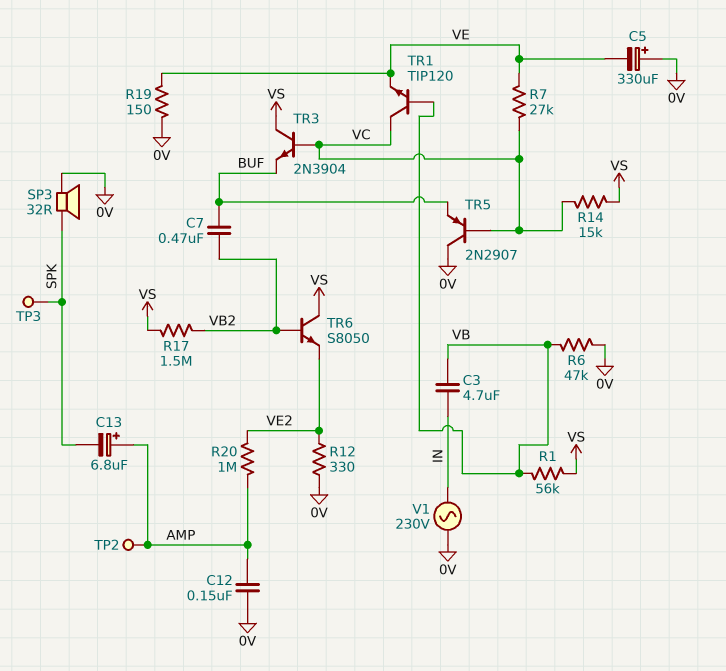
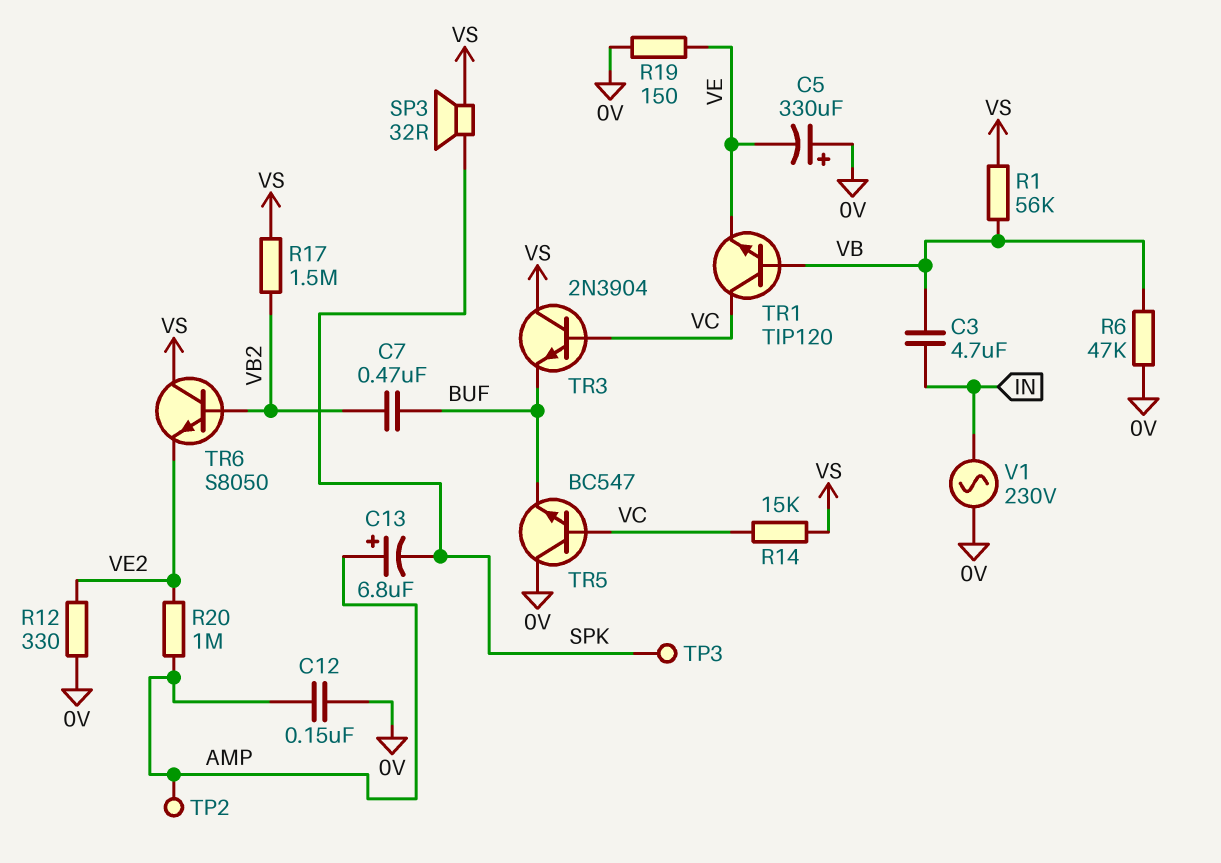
R7: 27k (VC, VE) -> none
SP3: speaker 32R (0V, SPK) -> speaker 32R (SPK, VS)
TR5: PNP 2N2907 (B VC, C 0V, E BUF) -> NPN BC547 (B VC, C 0V, E BUF)

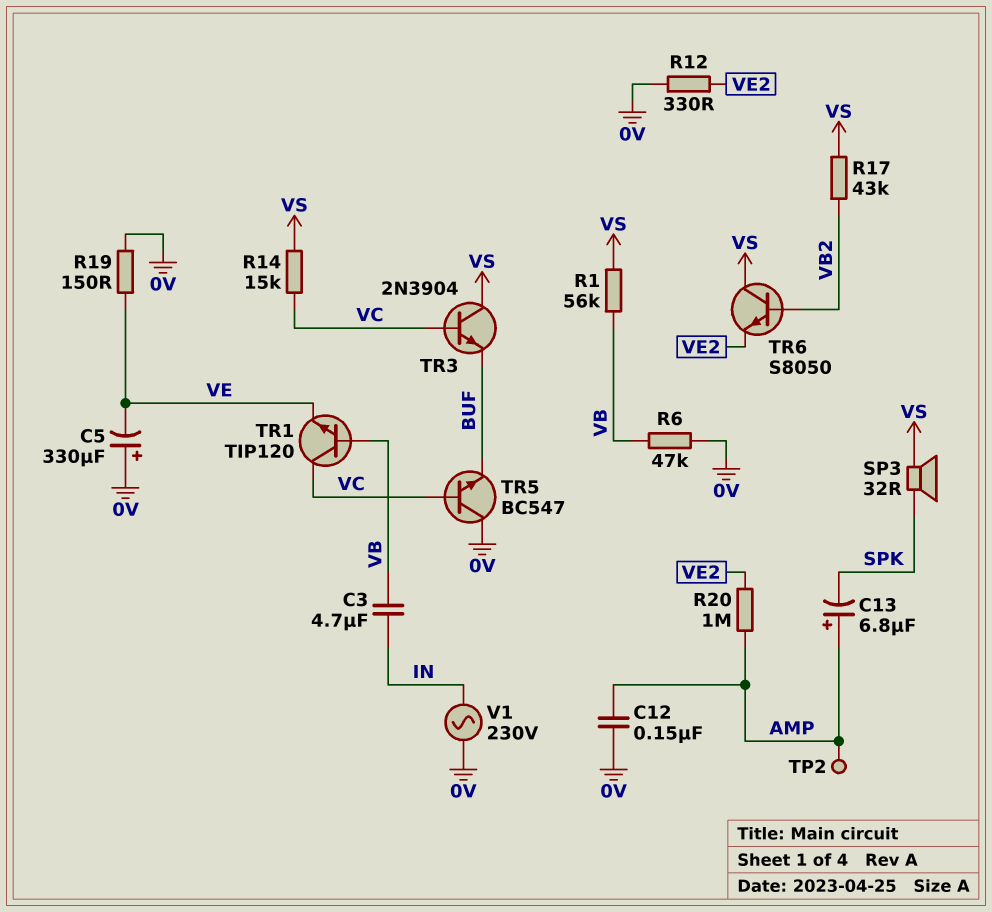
C7: 470nF (BUF, VB2) -> none
R17: 1.5M (VB2, VS) -> 43k (VB2, VS)
TP3: test point (SPK) -> none

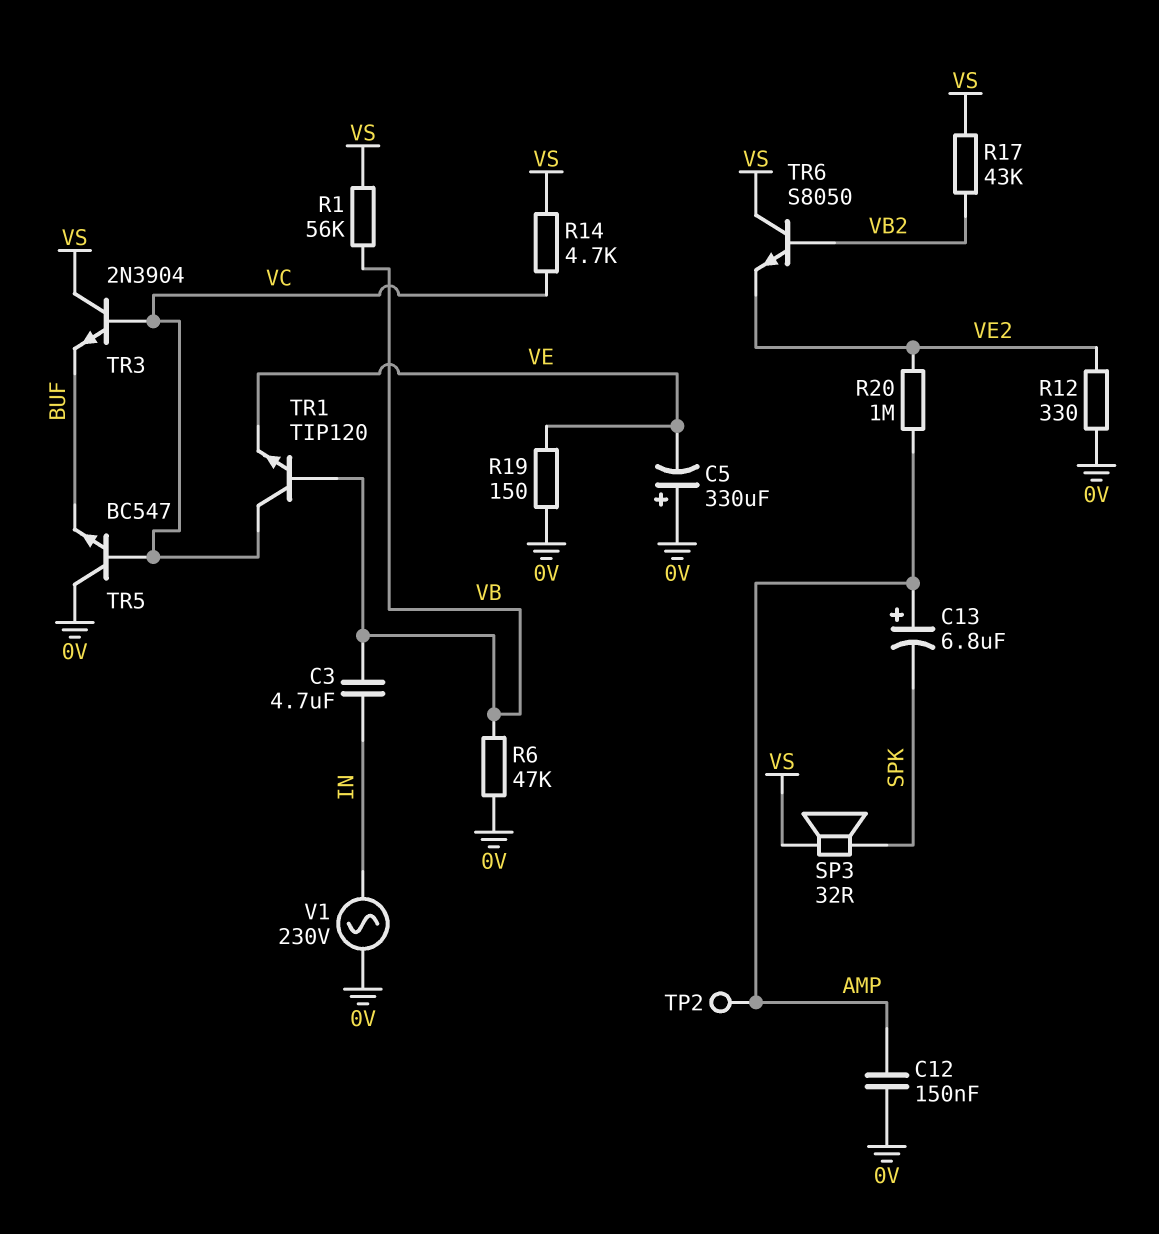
R14: 15k (VC, VS) -> 4.7k (VC, VS)

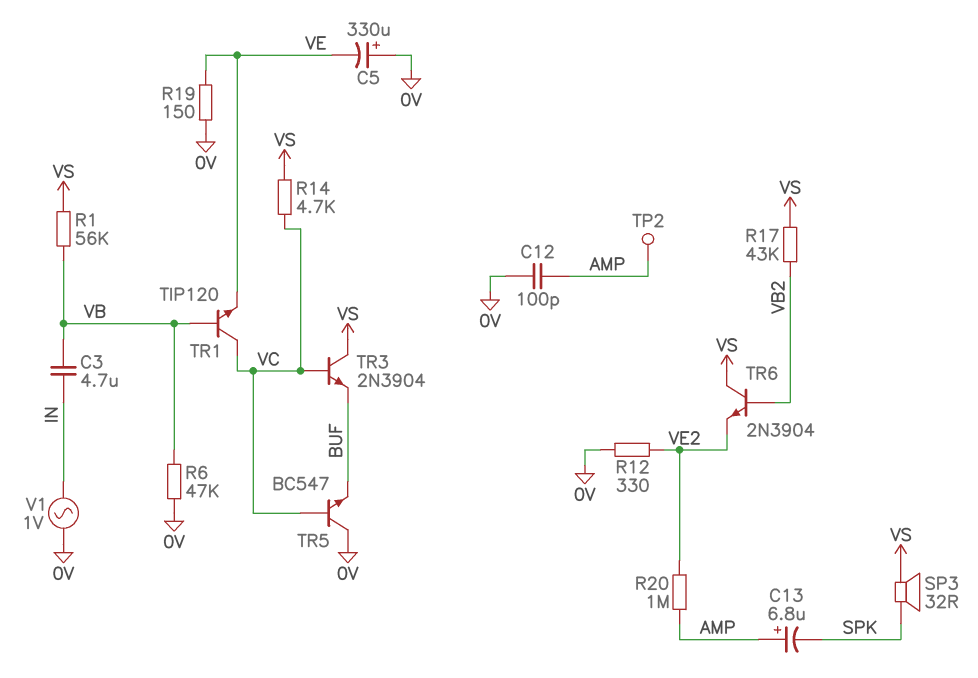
C12: 150nF (0V, AMP) -> 100pF (0V, AMP)
TR6: NPN S8050 (B VB2, C VS, E VE2) -> NPN 2N3904 (B VB2, C VS, E VE2)
V1: AC 230V (0V, IN) -> AC 1V (0V, IN)

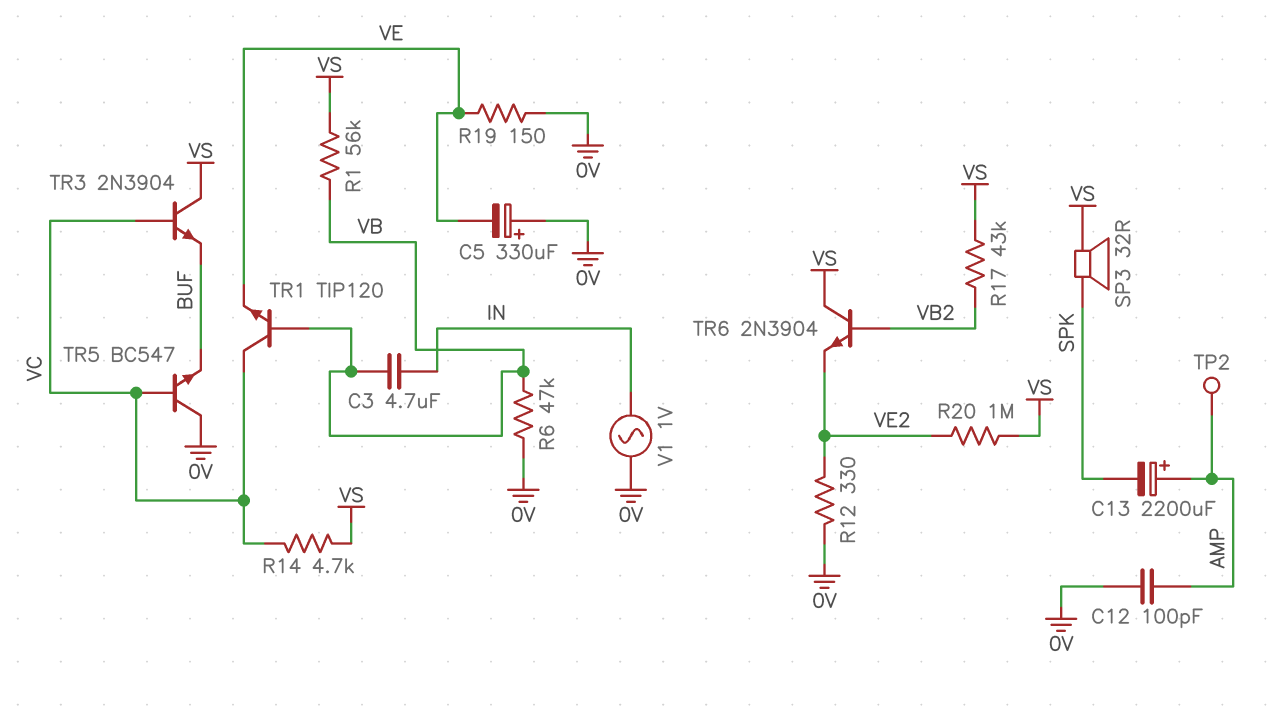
C13: 6.8uF (plus AMP, minus SPK) -> 2200uF (plus AMP, minus SPK)
R20: 1M (AMP, VE2) -> 1M (VE2, VS)

